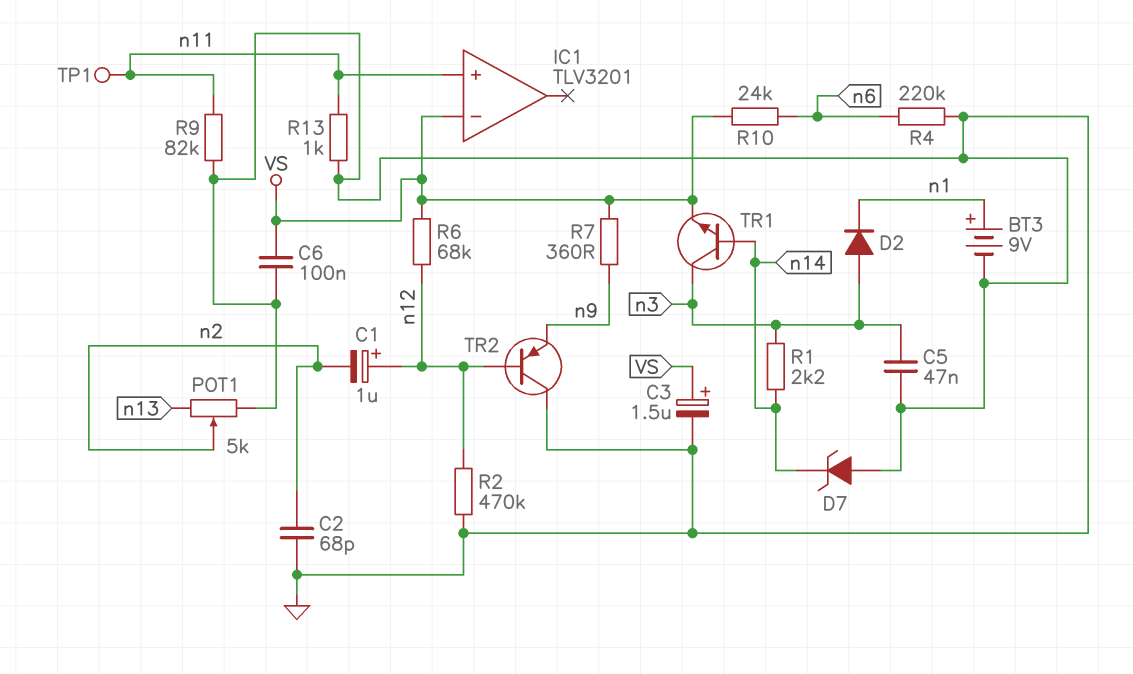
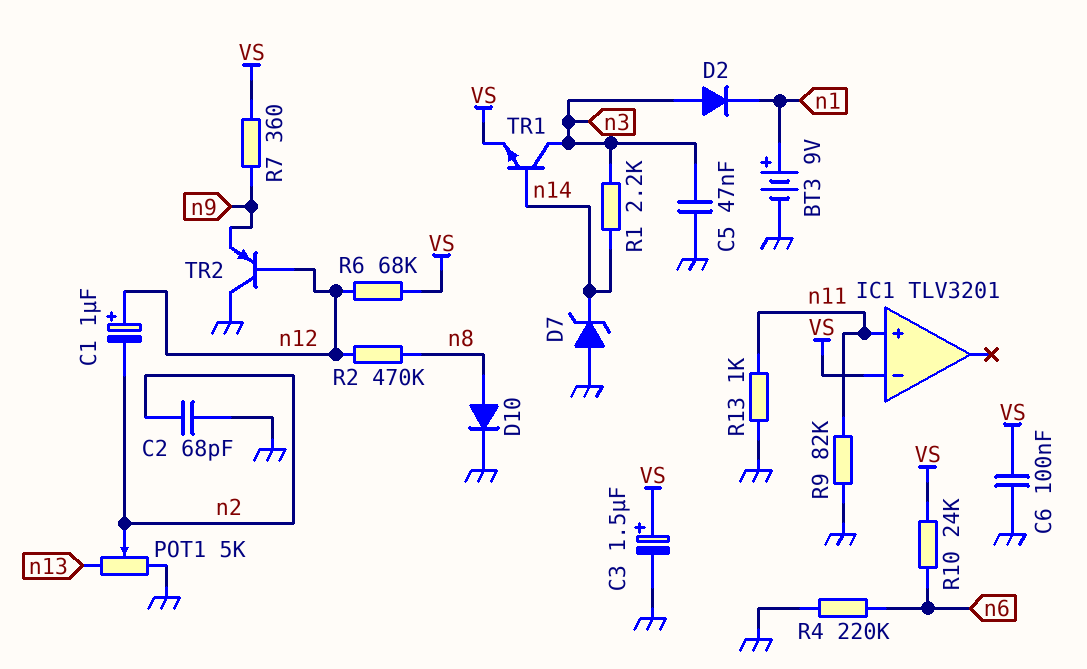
D10: none -> diode (A n8, K GND)
R2: 470k (GND, n12) -> 470k (n8, n12)
TP1: test point (n11) -> none

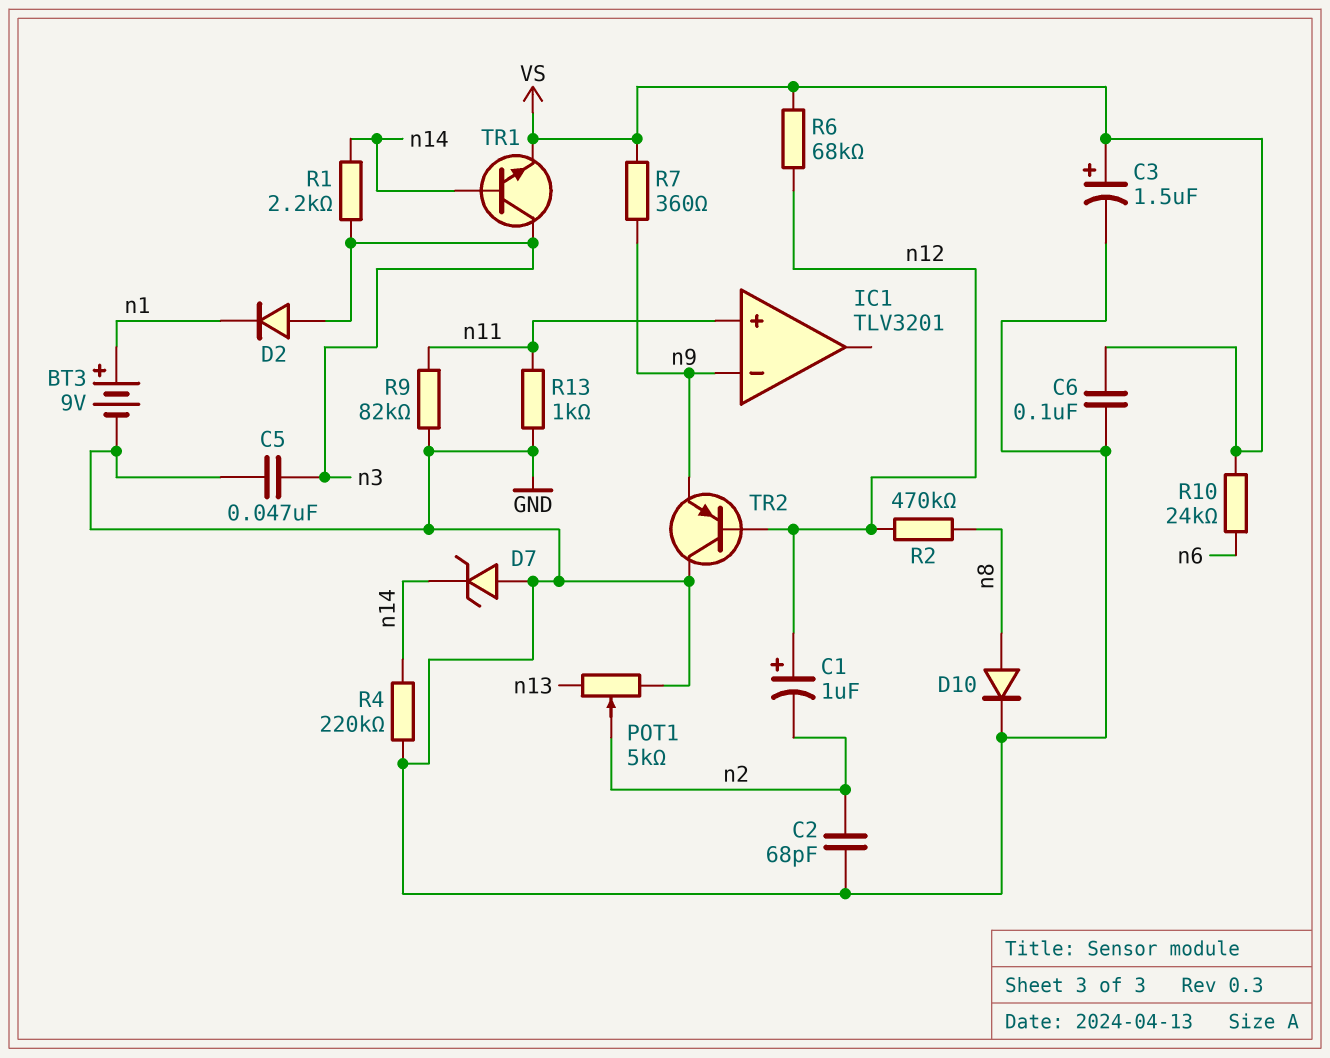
IC1 pin in-: VS -> n9
R4: 220k (GND, n6) -> 220k (GND, n14)

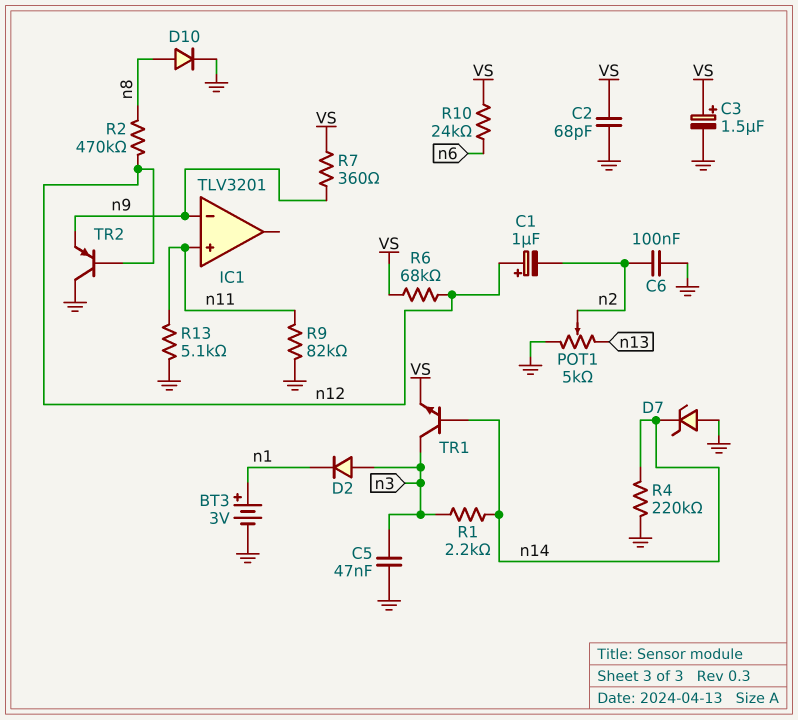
BT3: 9V (plus n1, minus GND) -> 3V (plus n1, minus GND)
C2: 68pF (GND, n2) -> 68pF (GND, VS)
C6: 100nF (GND, VS) -> 100nF (GND, n2)
R13: 1k (GND, n11) -> 5.1k (GND, n11)

